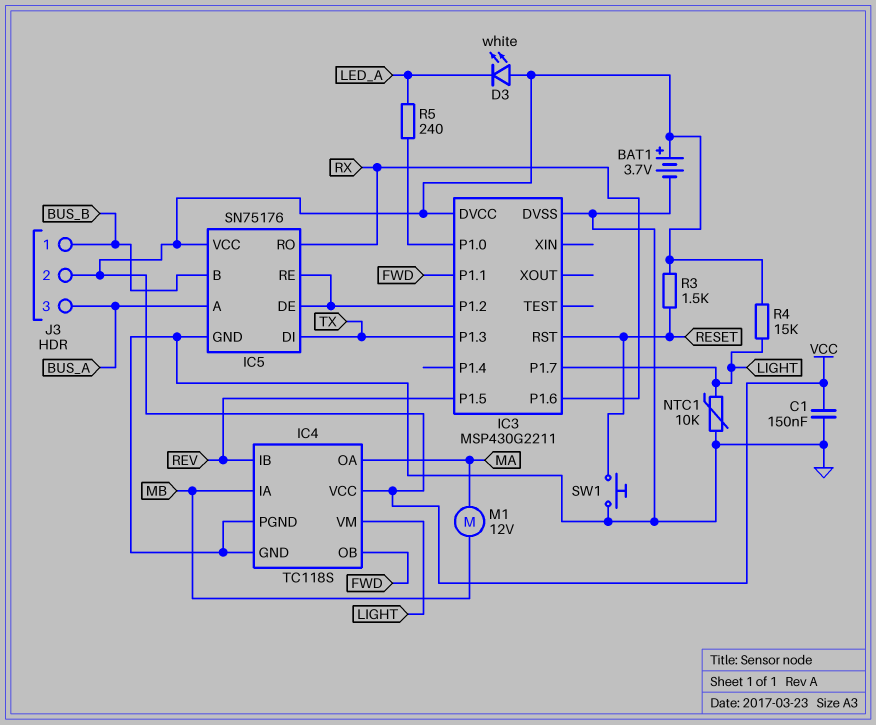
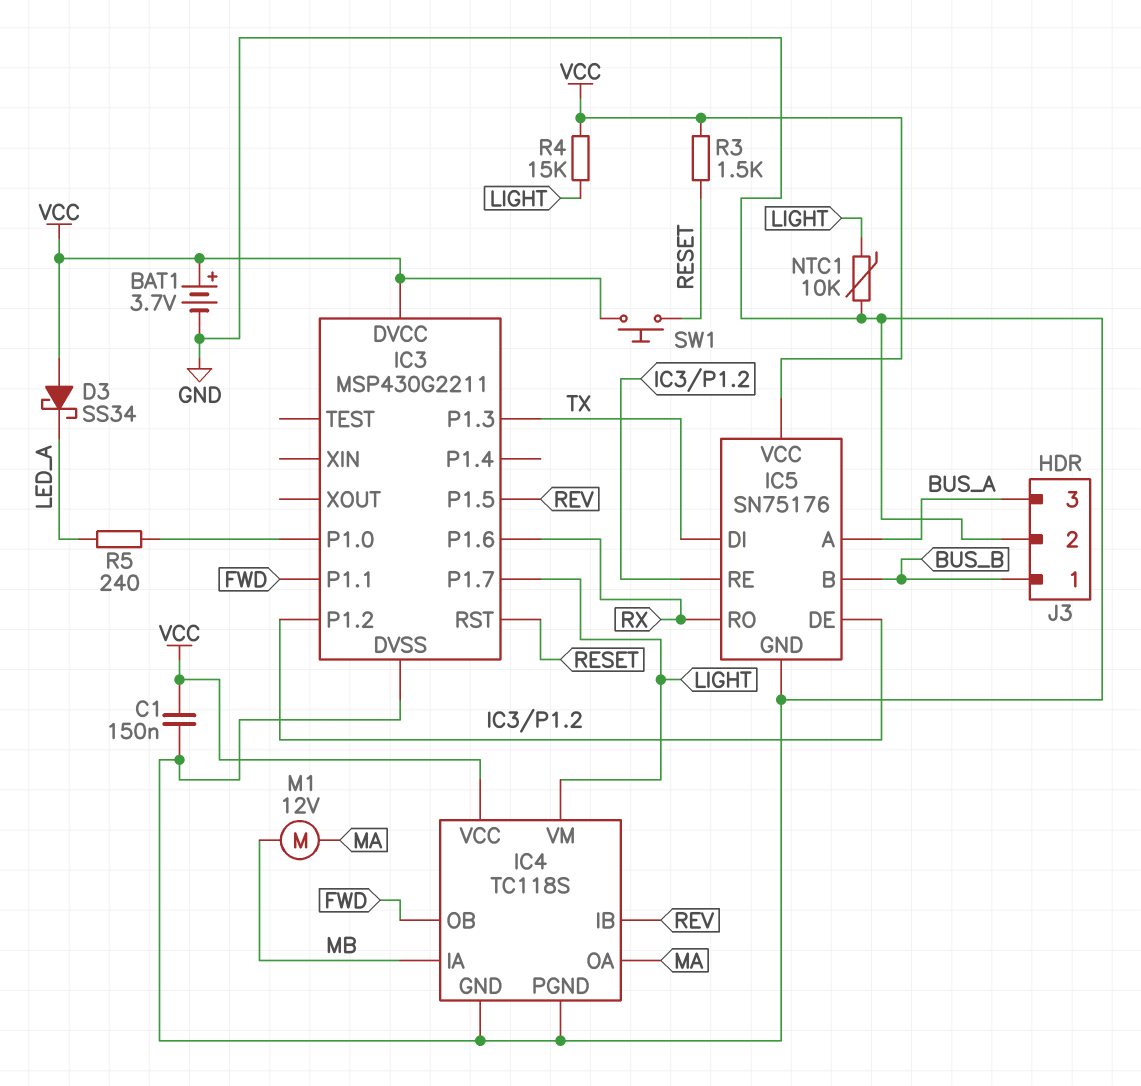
D3: LED white (A VCC, K LED_A) -> schottky SS34 (A VCC, K LED_A)
J3 pin 2: VCC -> GND
SW1: button (GND, RESET) -> button (RESET, VCC)

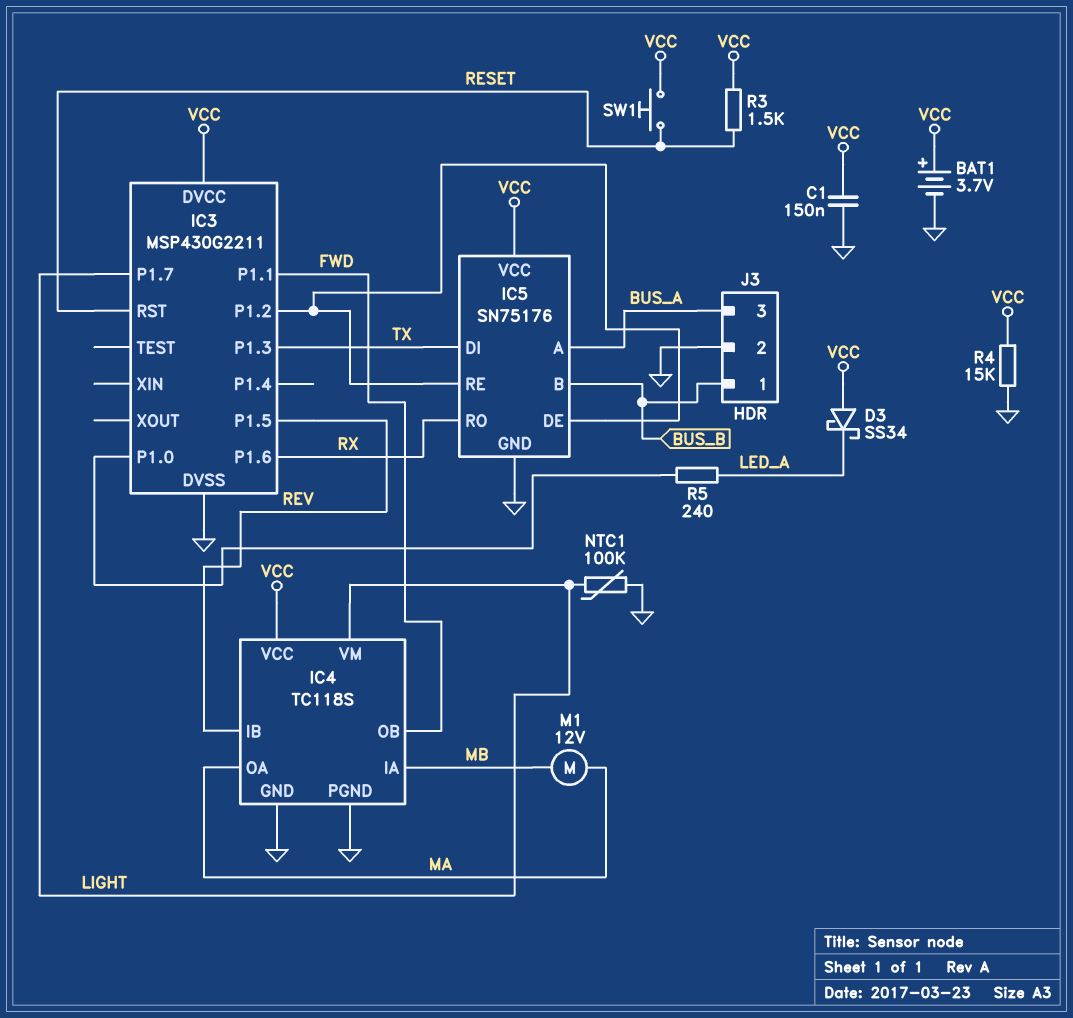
NTC1: 10k (GND, LIGHT) -> 100k (GND, LIGHT)
R4: 15k (LIGHT, VCC) -> 15k (GND, VCC)

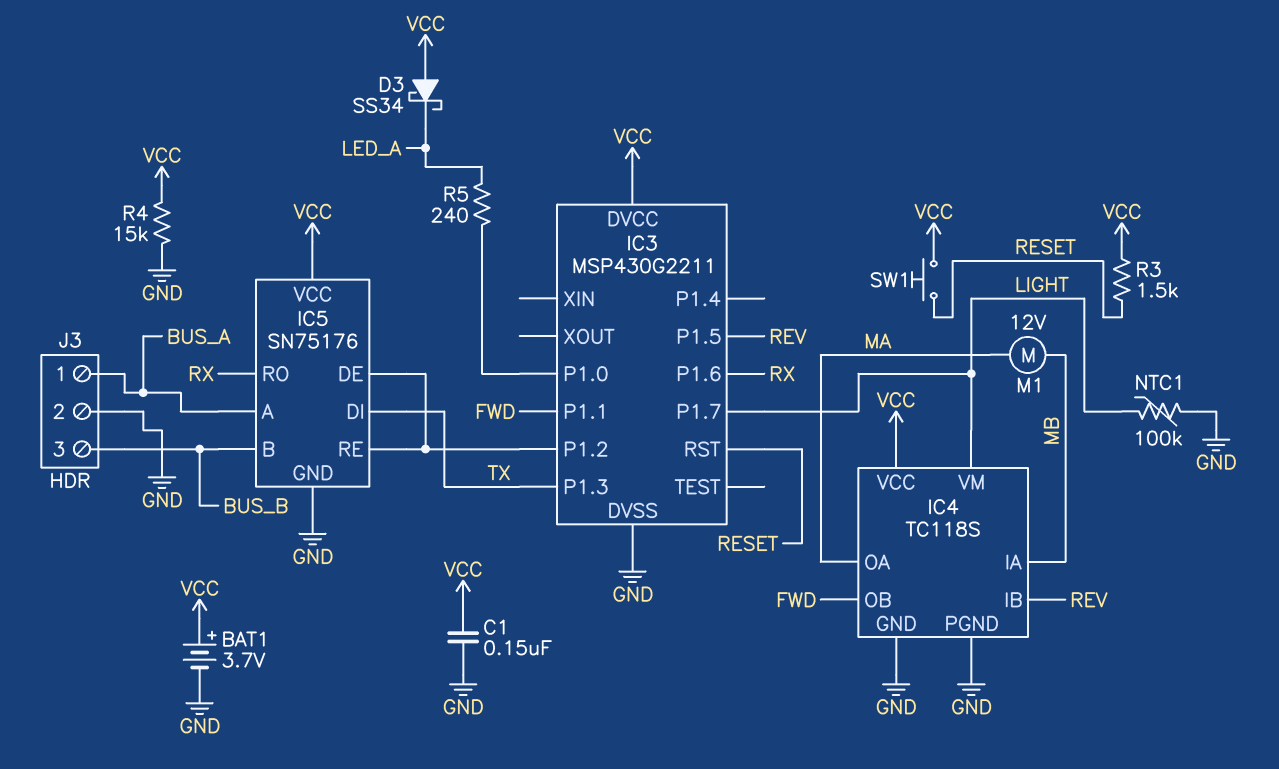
J3 pin 1: BUS_B -> BUS_A
J3 pin 3: BUS_A -> BUS_B

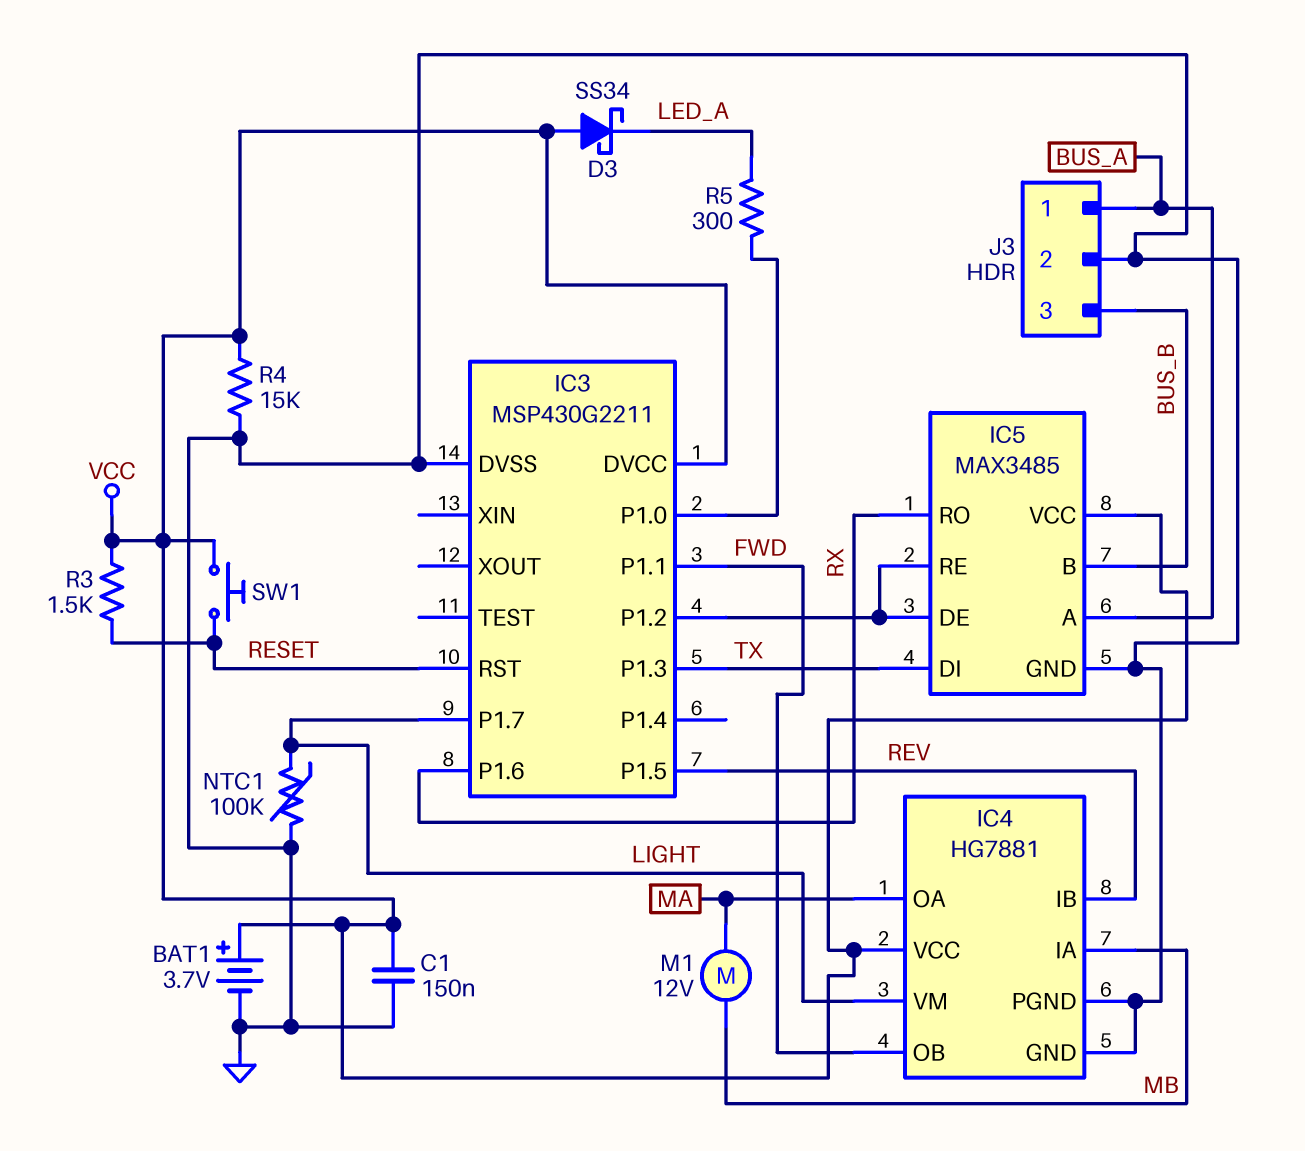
IC4: TC118S -> HG7881
IC5: SN75176 -> MAX3485
R5: 240 (IC3/P1.0, LED_A) -> 300 (IC3/P1.0, LED_A)

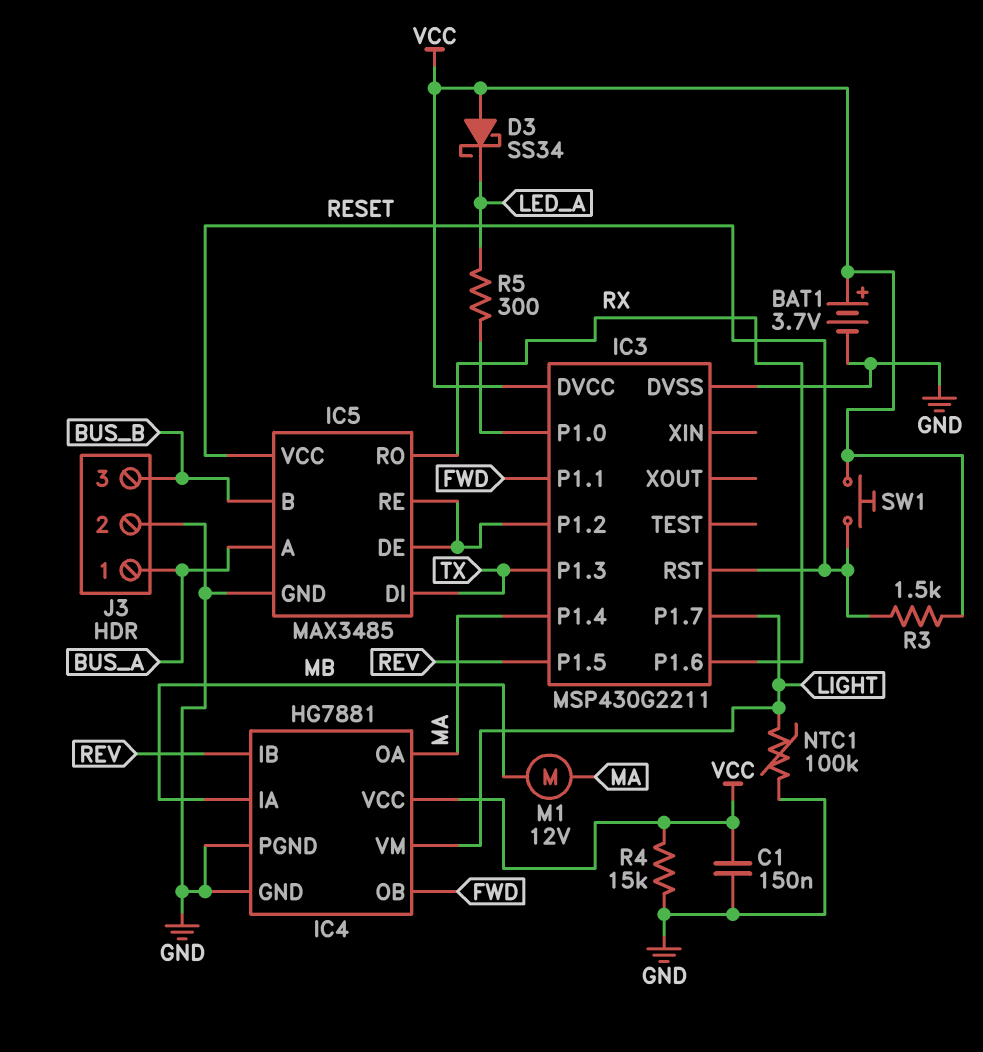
IC3 pin P1.4: none -> MA
IC5 pin VCC: VCC -> RESET

